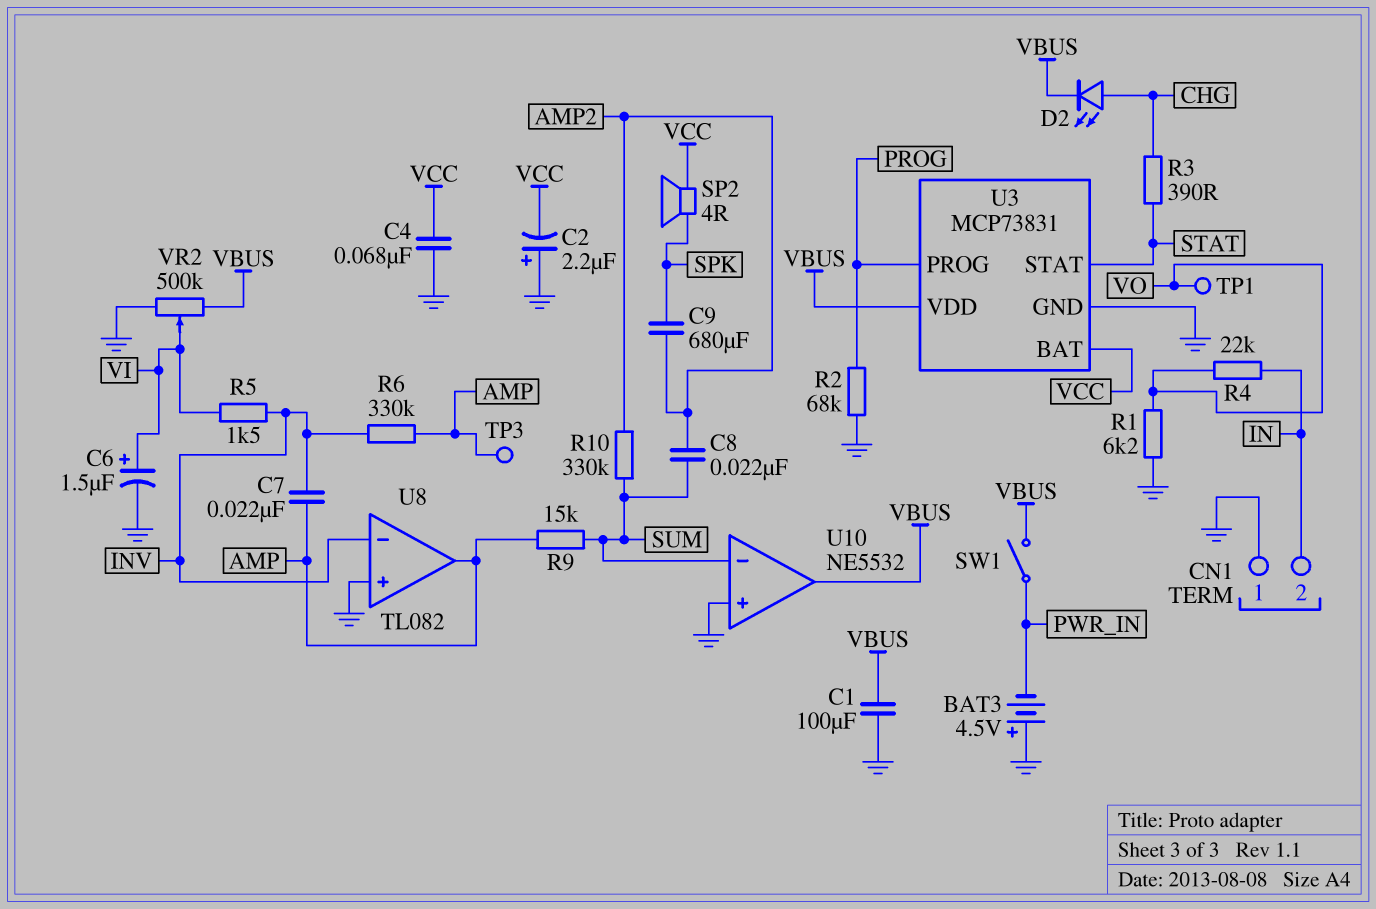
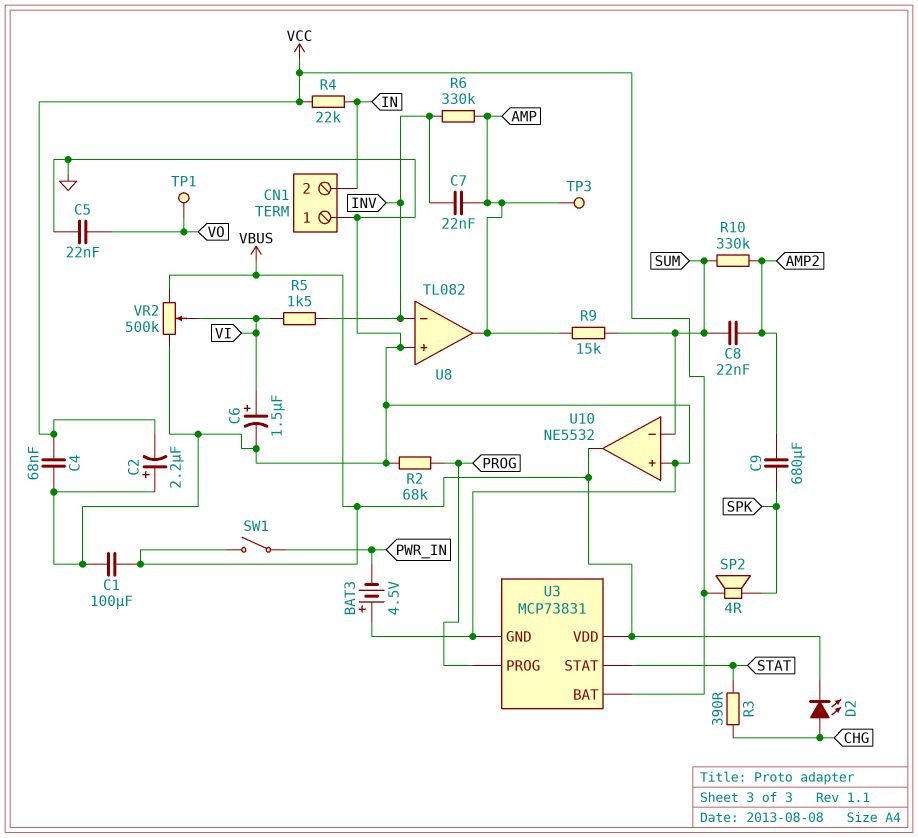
C5: none -> 22nF (GND, VO)
R1: 6.2k (GND, VO) -> none
R4: 22k (IN, VO) -> 22k (IN, VCC)

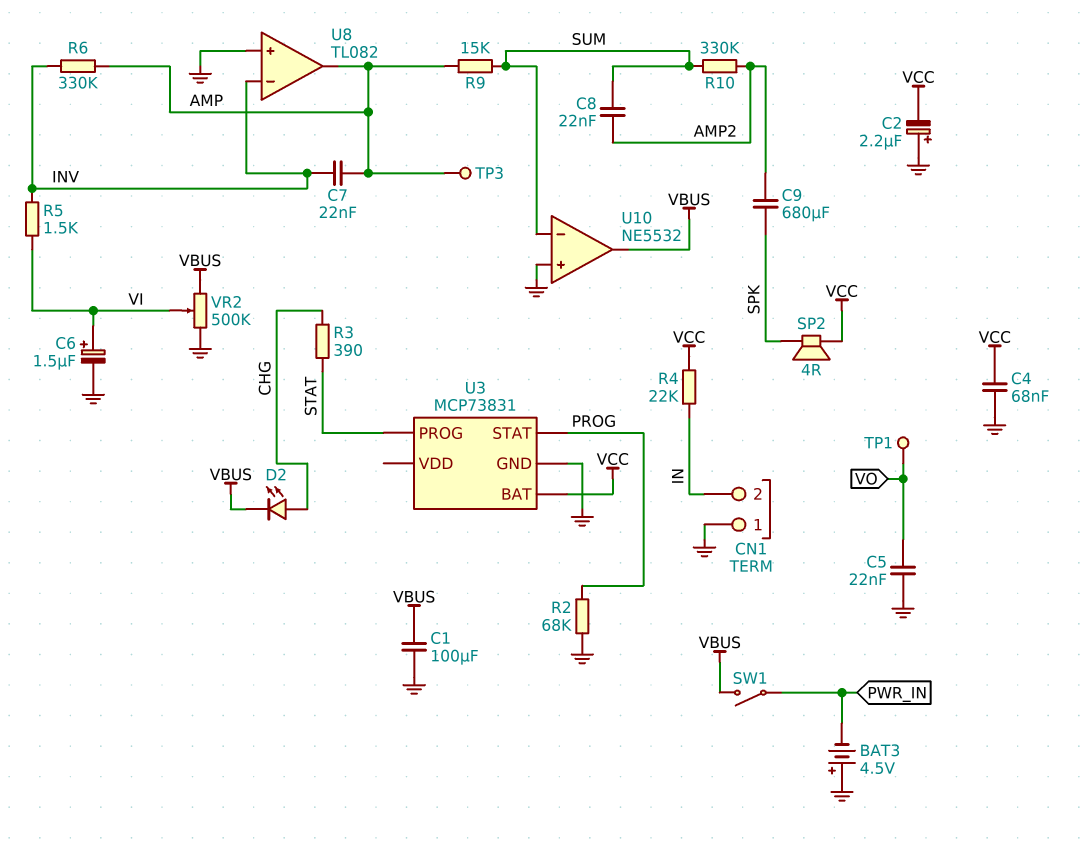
U3 pin PROG: PROG -> STAT
U3 pin STAT: STAT -> PROG
U3 pin VDD: VBUS -> none

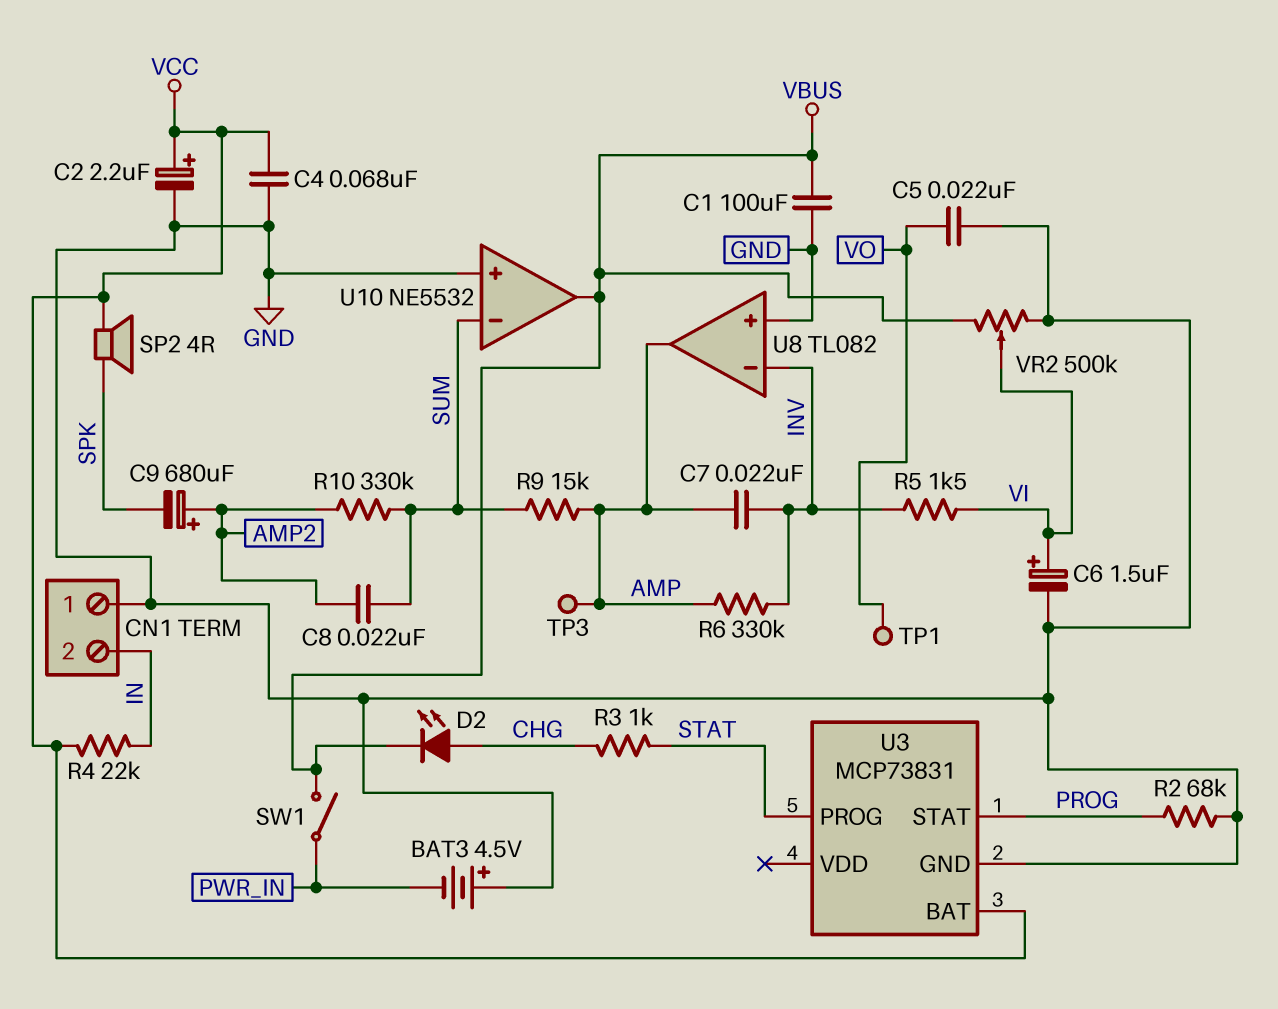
C2: 2.2uF (plus GND, minus VCC) -> 2.2uF (plus VCC, minus GND)
C9: 680uF (AMP2, SPK) -> 680uF (plus AMP2, minus SPK)
R3: 390 (CHG, STAT) -> 1k (CHG, STAT)

